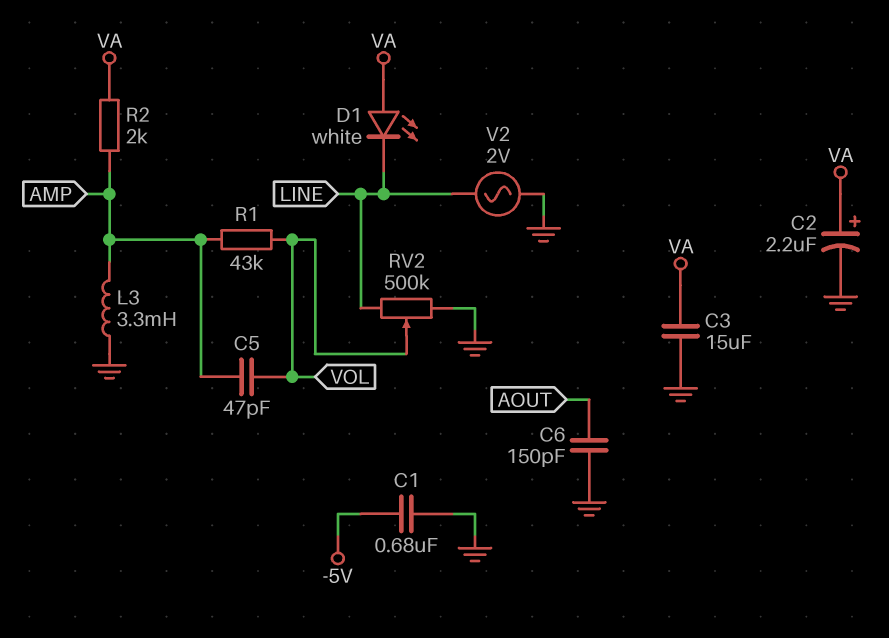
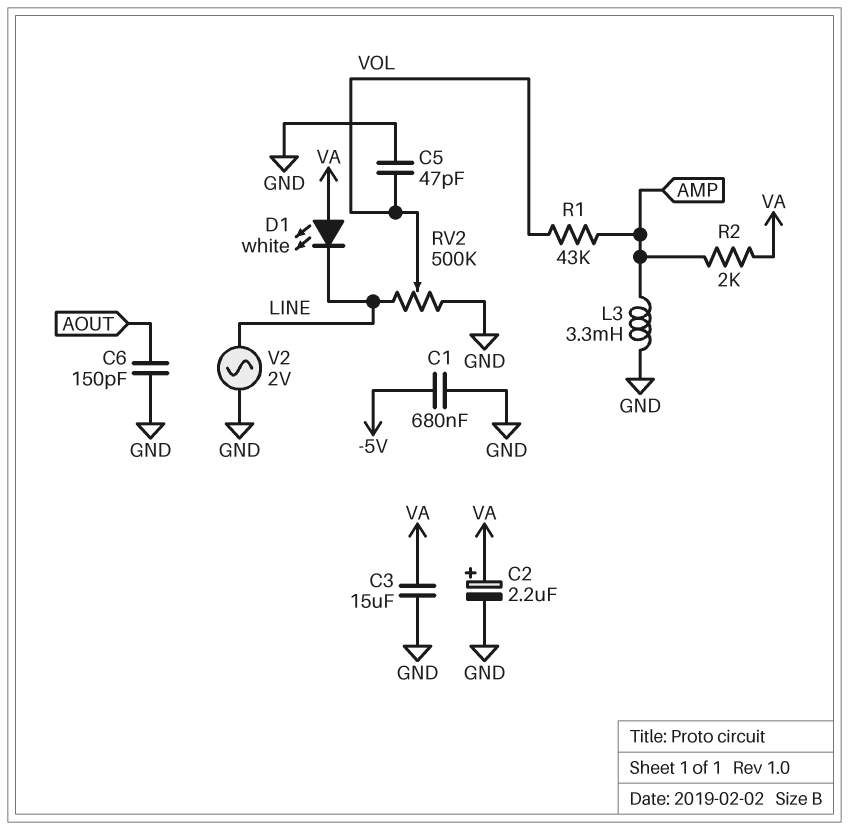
C5: 47pF (AMP, VOL) -> 47pF (GND, VOL)

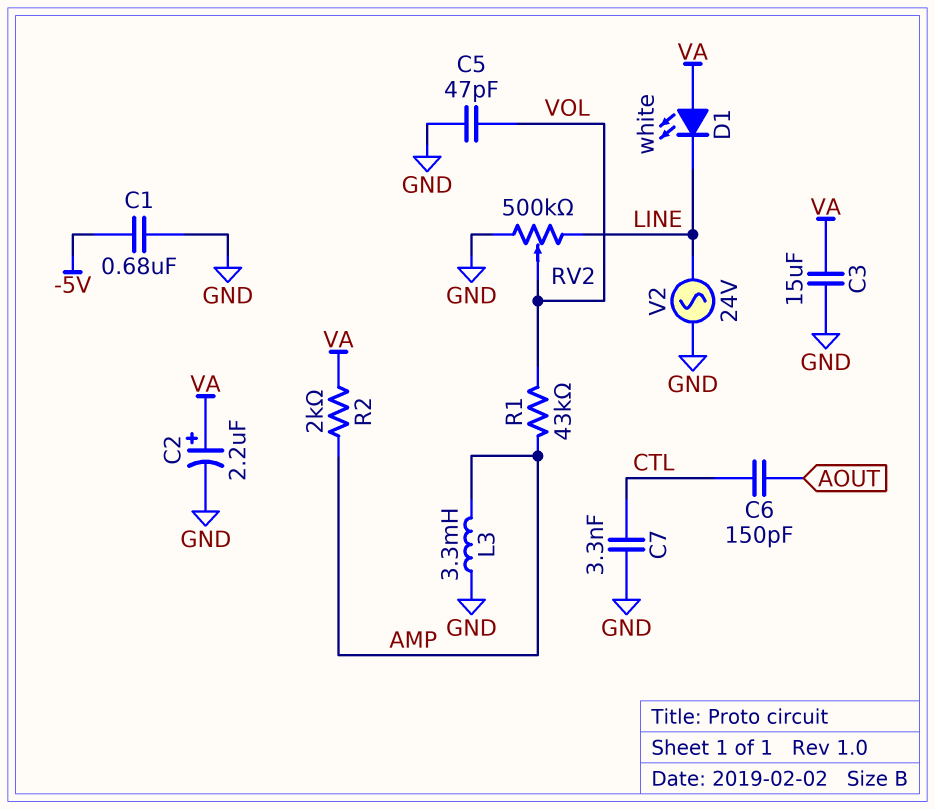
C6: 150pF (AOUT, GND) -> 150pF (AOUT, CTL)
C7: none -> 3.3nF (CTL, GND)
V2: AC 2V (GND, LINE) -> AC 24V (GND, LINE)

